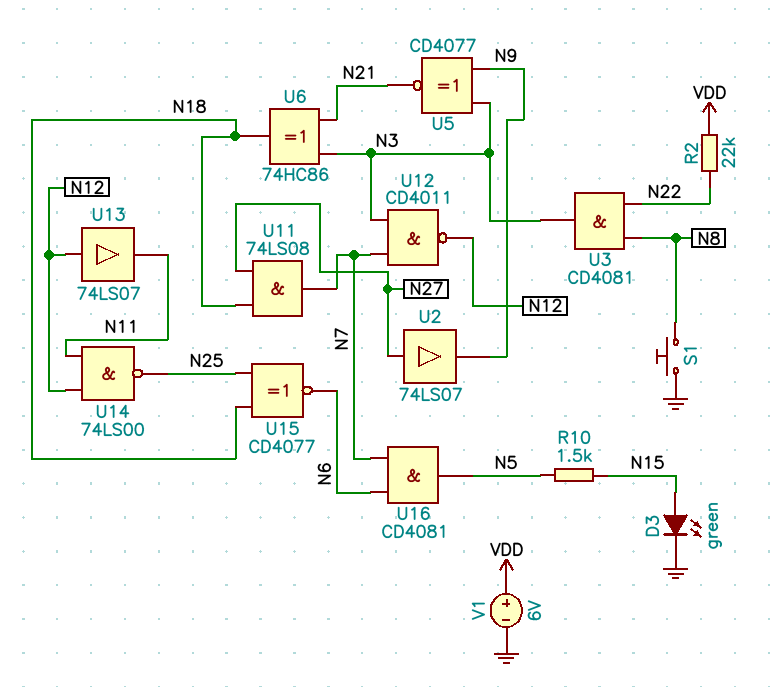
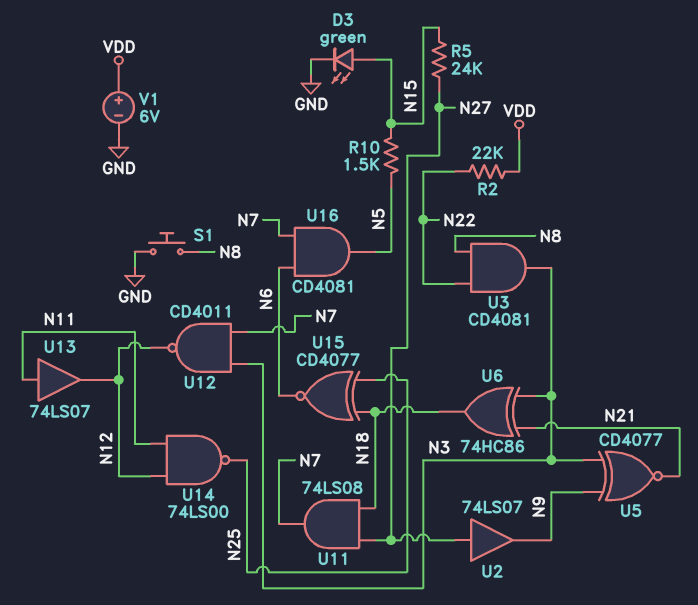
R5: none -> 24k (N15, N27)
U13: buffer 74LS07 (in N12, out N11) -> buffer 74LS07 (in N11, out N12)

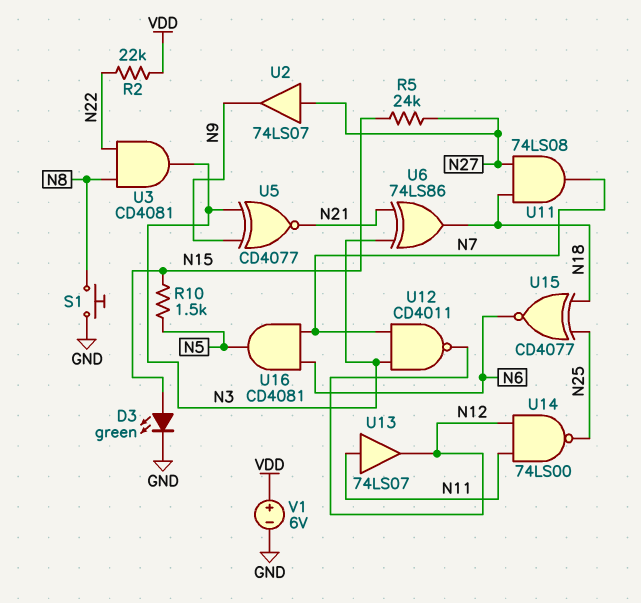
U6: XOR 74HC86 (in N3, in N21, out N18) -> XOR 74LS86 (in N3, in N21, out N18)

